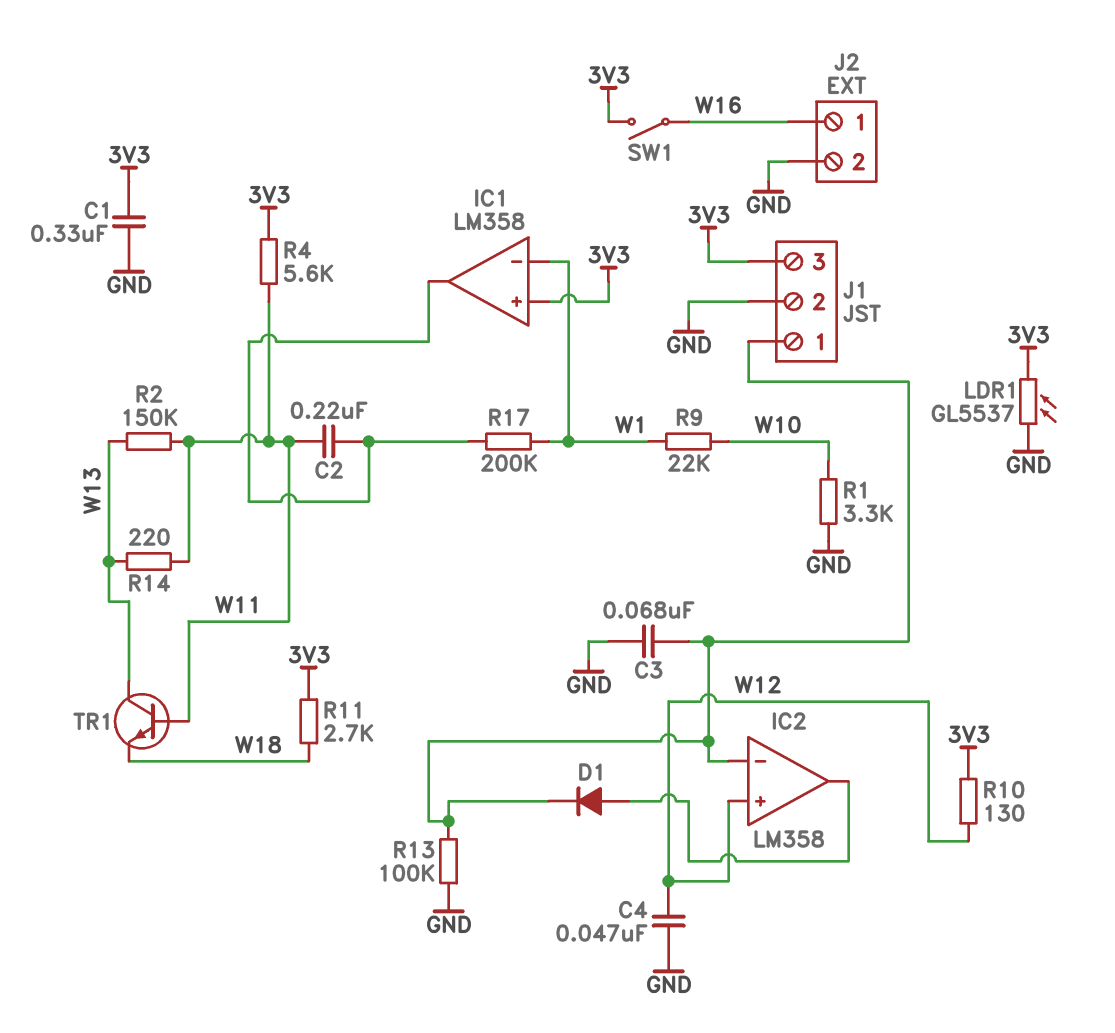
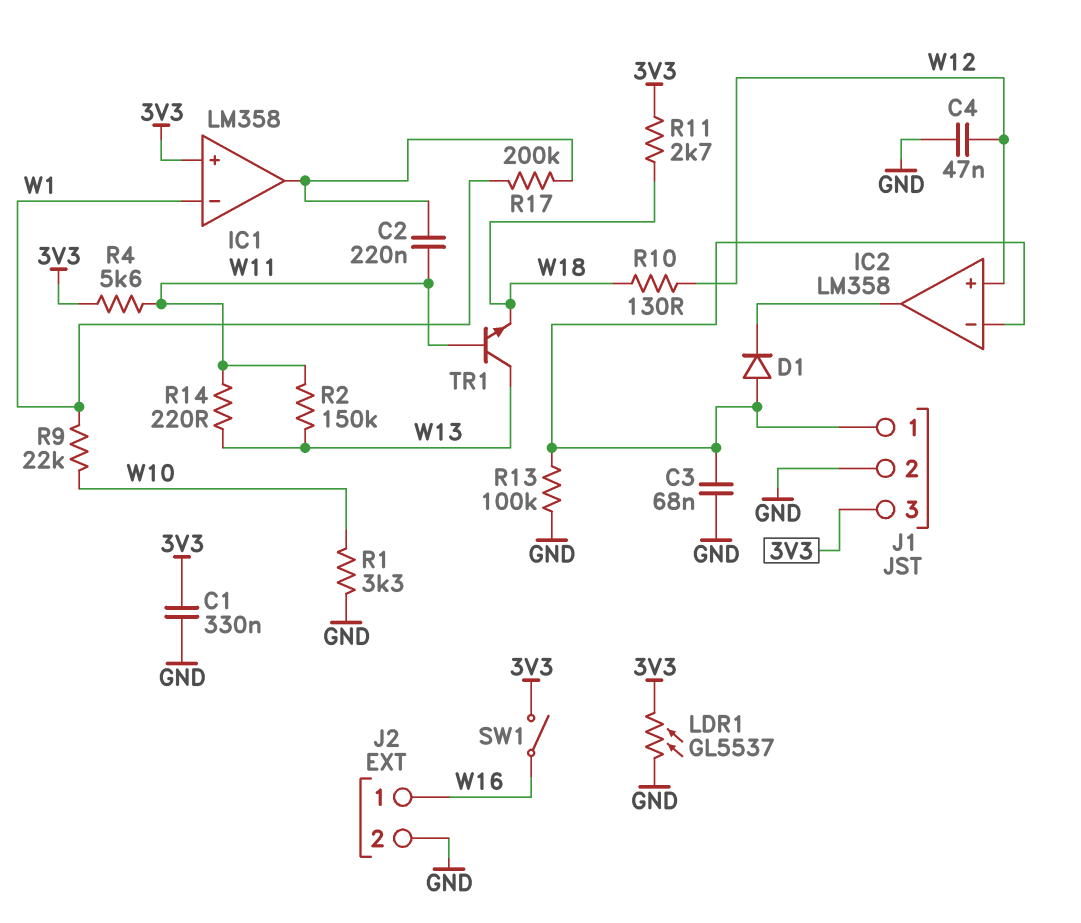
D1: diode (A IC2/out, K IC2/in-) -> diode (A IC2/in-, K IC2/out)
R10: 130 (3V3, W12) -> 130 (W12, W18)

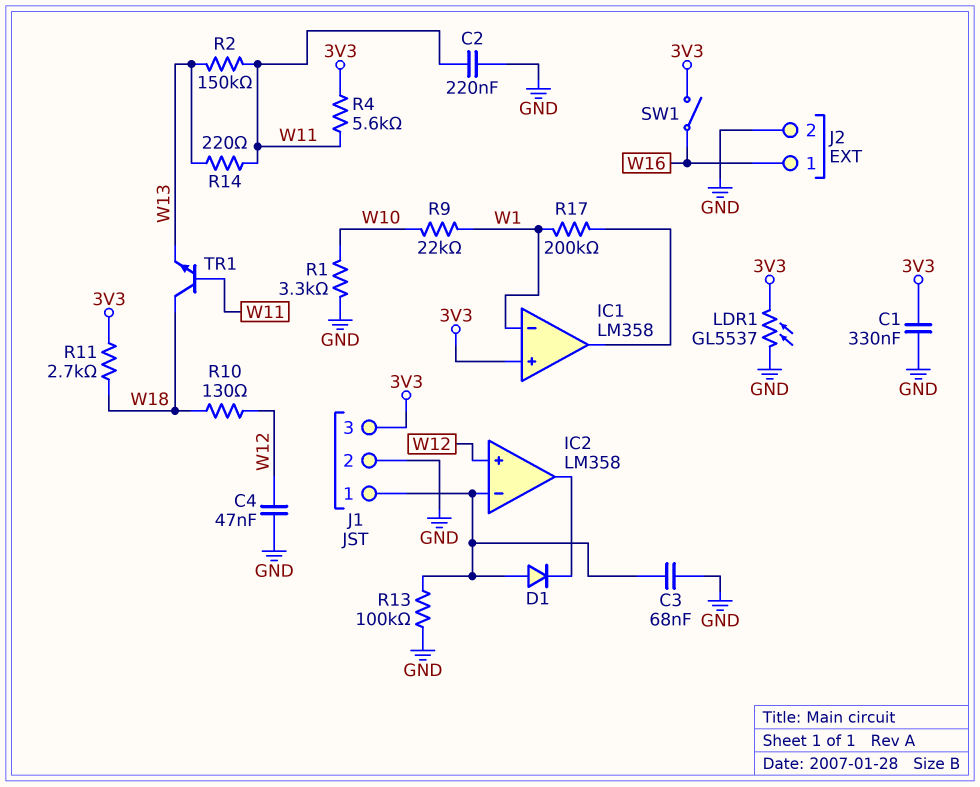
C2: 220nF (IC1/out, W11) -> 220nF (GND, W11)
TR1: NPN (B W11, C W13, E W18) -> NPN (B W11, C W18, E W13)

